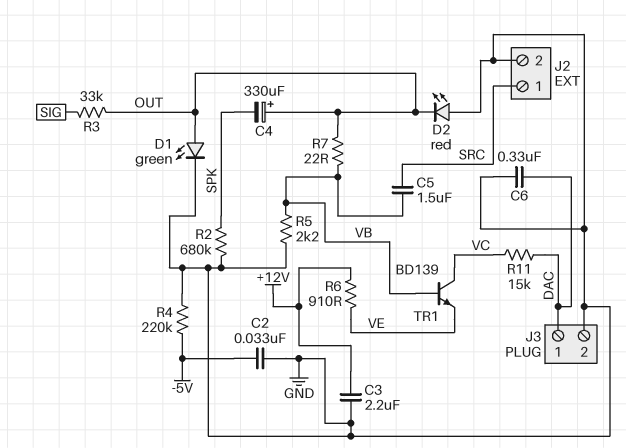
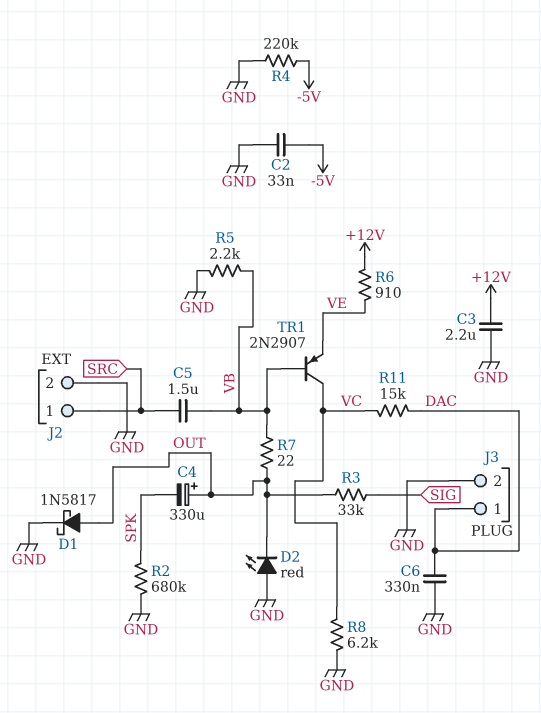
D1: LED green (A OUT, K GND) -> schottky 1N5817 (A OUT, K GND)
R8: none -> 6.2k (GND, VC)
TR1: NPN BD139 (B VB, C VC, E VE) -> PNP 2N2907 (B VB, C VC, E VE)

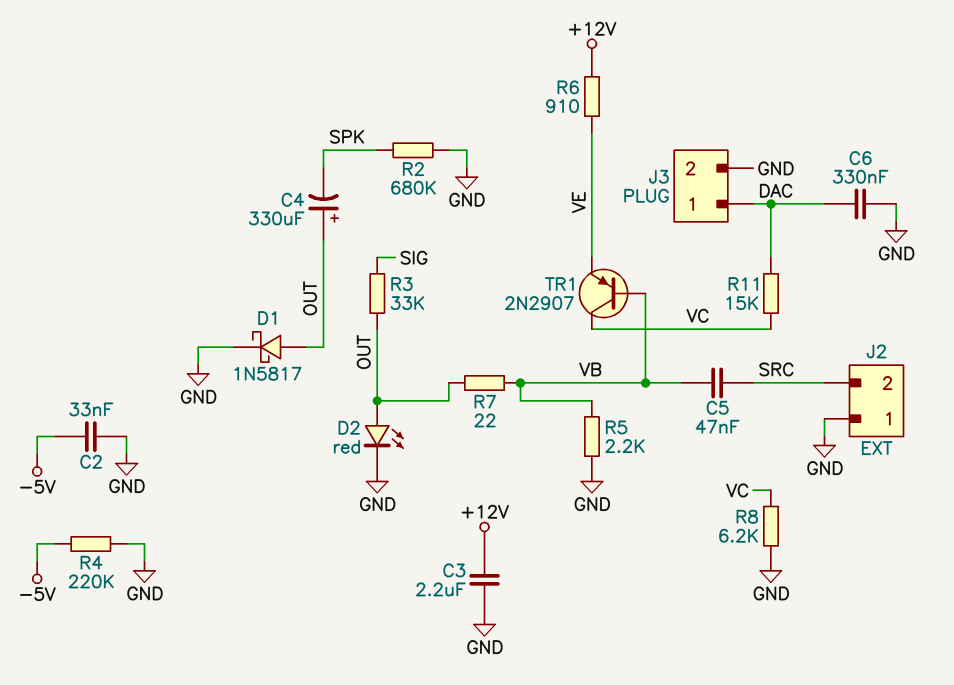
C5: 1.5uF (SRC, VB) -> 47nF (SRC, VB)
D2: LED red (A GND, K OUT) -> LED red (A OUT, K GND)
J2 pin 1: SRC -> GND
J2 pin 2: GND -> SRC

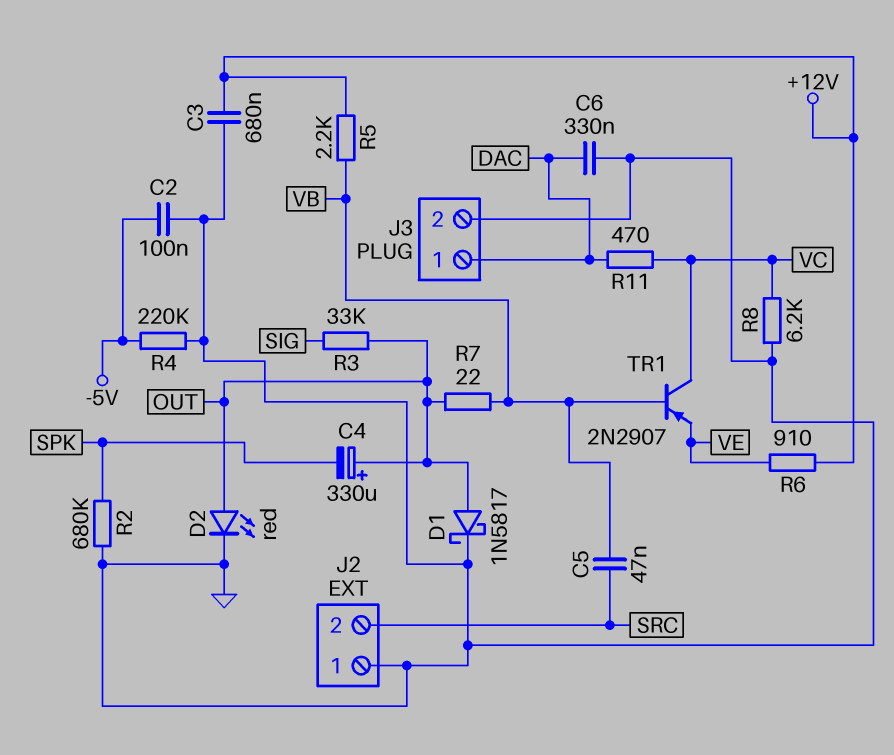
C2: 33nF (-5V, GND) -> 100nF (-5V, GND)
C3: 2.2uF (+12V, GND) -> 680nF (+12V, GND)
R5: 2.2k (GND, VB) -> 2.2k (+12V, VB)
R11: 15k (DAC, VC) -> 470 (DAC, VC)

